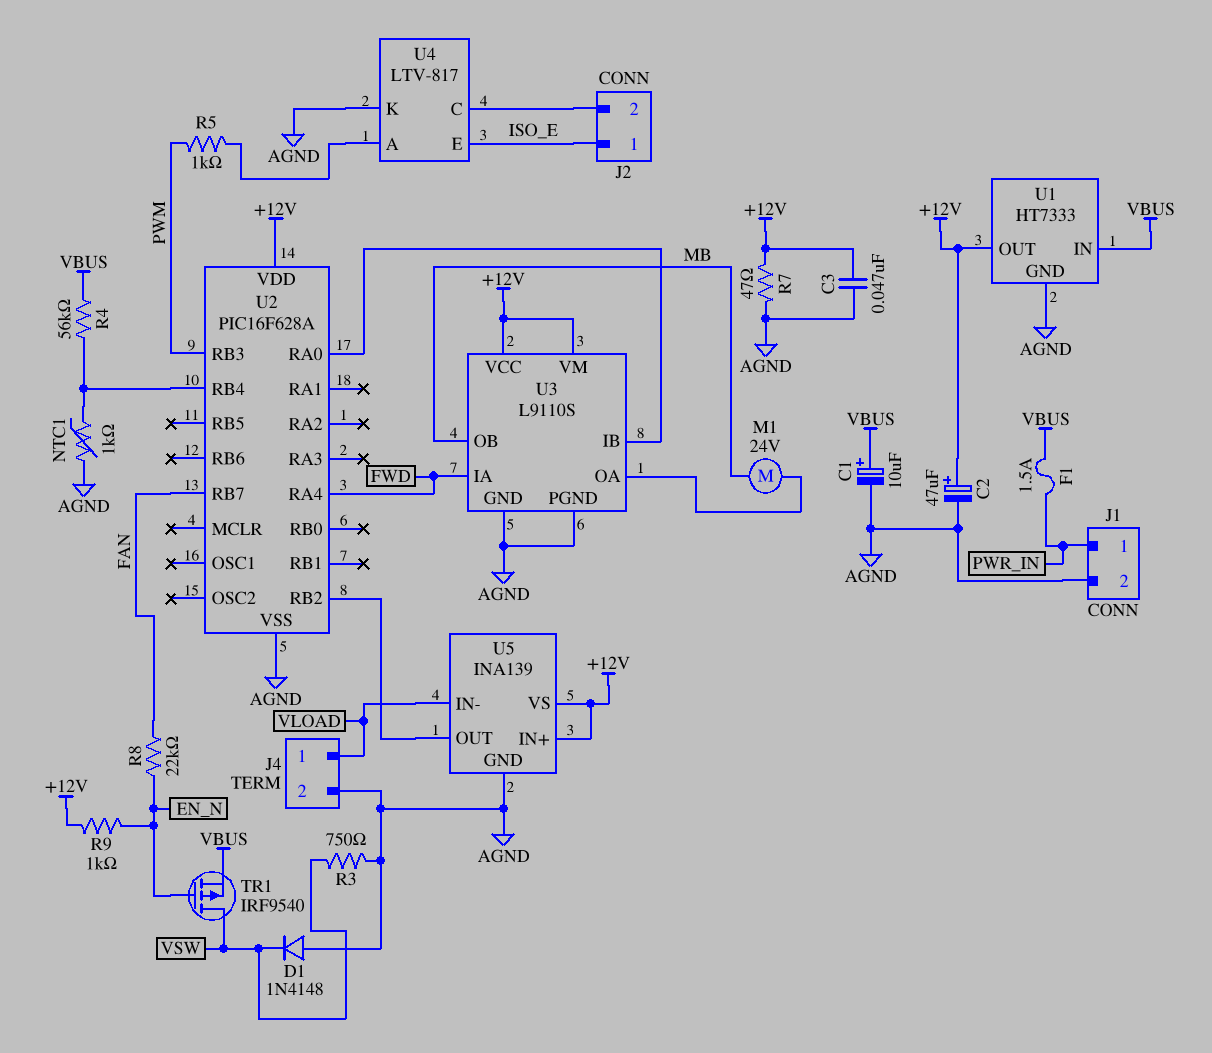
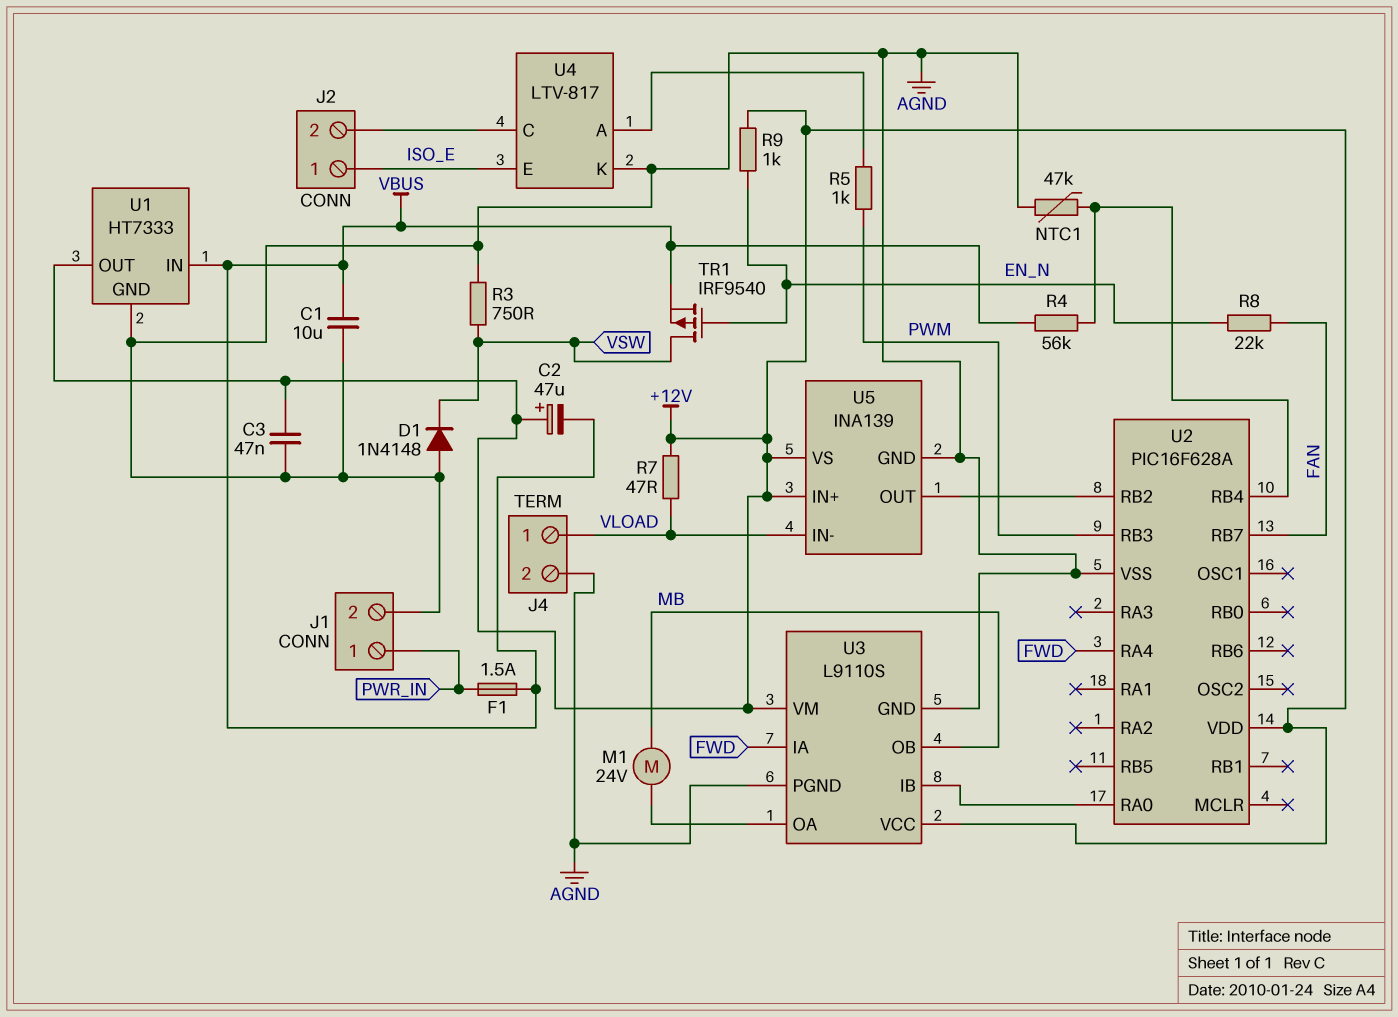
C1: 10uF (plus VBUS, minus AGND) -> 10uF (AGND, VBUS)
C2: 47uF (plus +12V, minus AGND) -> 47uF (plus +12V, minus VBUS)
NTC1: 1k (AGND, U2/RB4) -> 47k (AGND, U2/RB4)
R7: 47 (+12V, AGND) -> 47 (+12V, VLOAD)

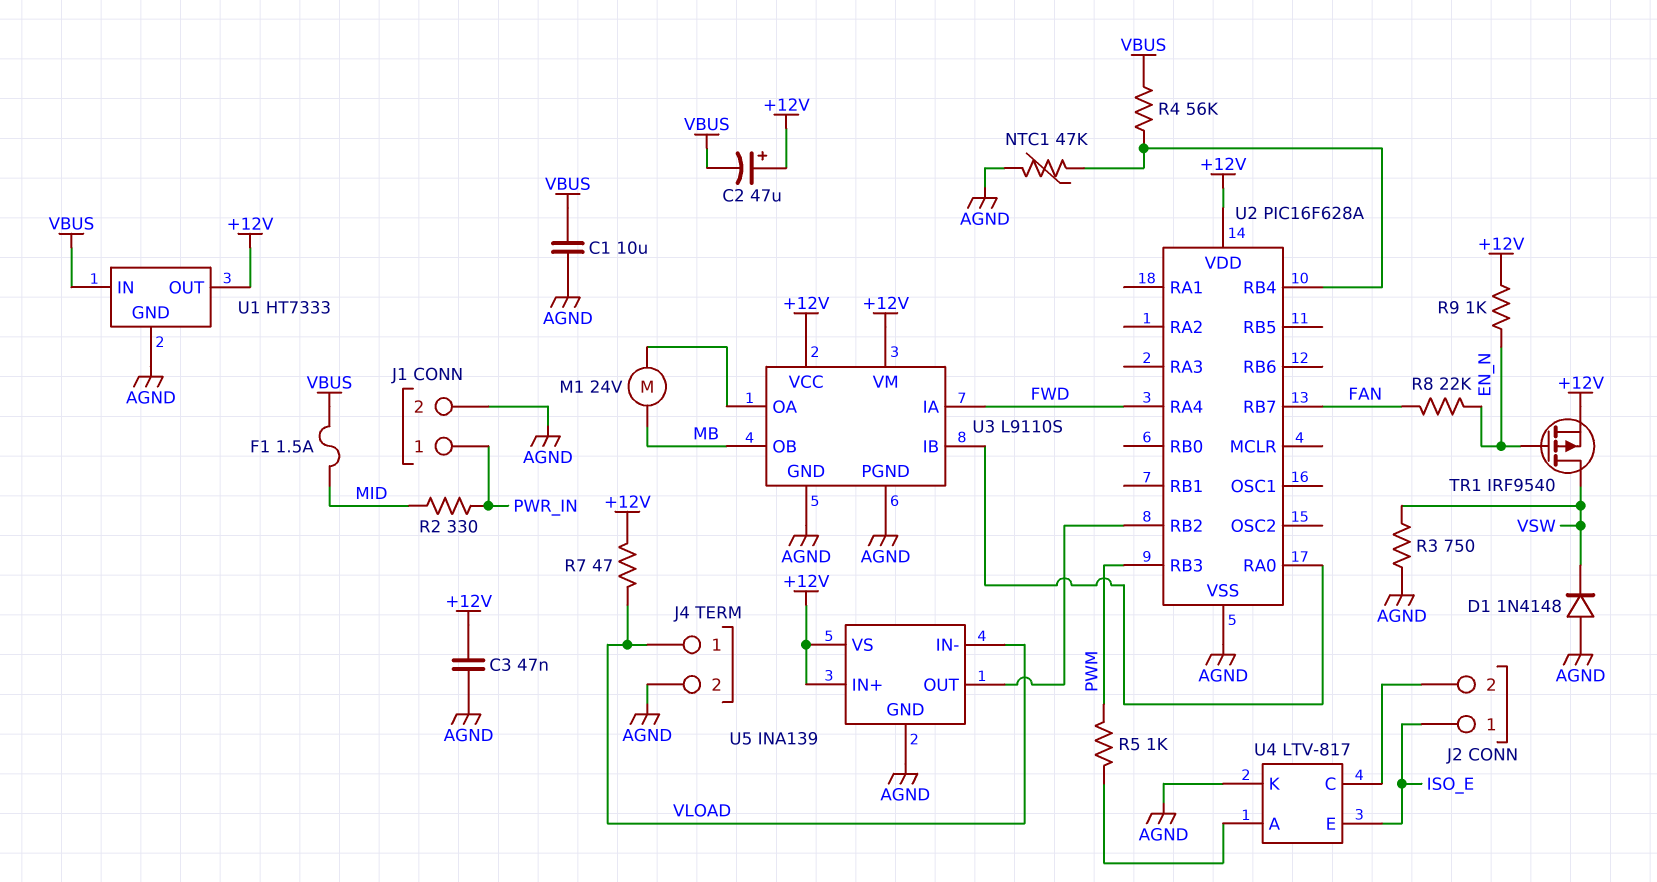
F1: 1.5A (PWR_IN, VBUS) -> 1.5A (MID, VBUS)
R2: none -> 330 (MID, PWR_IN)
TR1: PMOS IRF9540 (G EN_N, D VSW, S VBUS) -> PMOS IRF9540 (G EN_N, D VSW, S +12V)

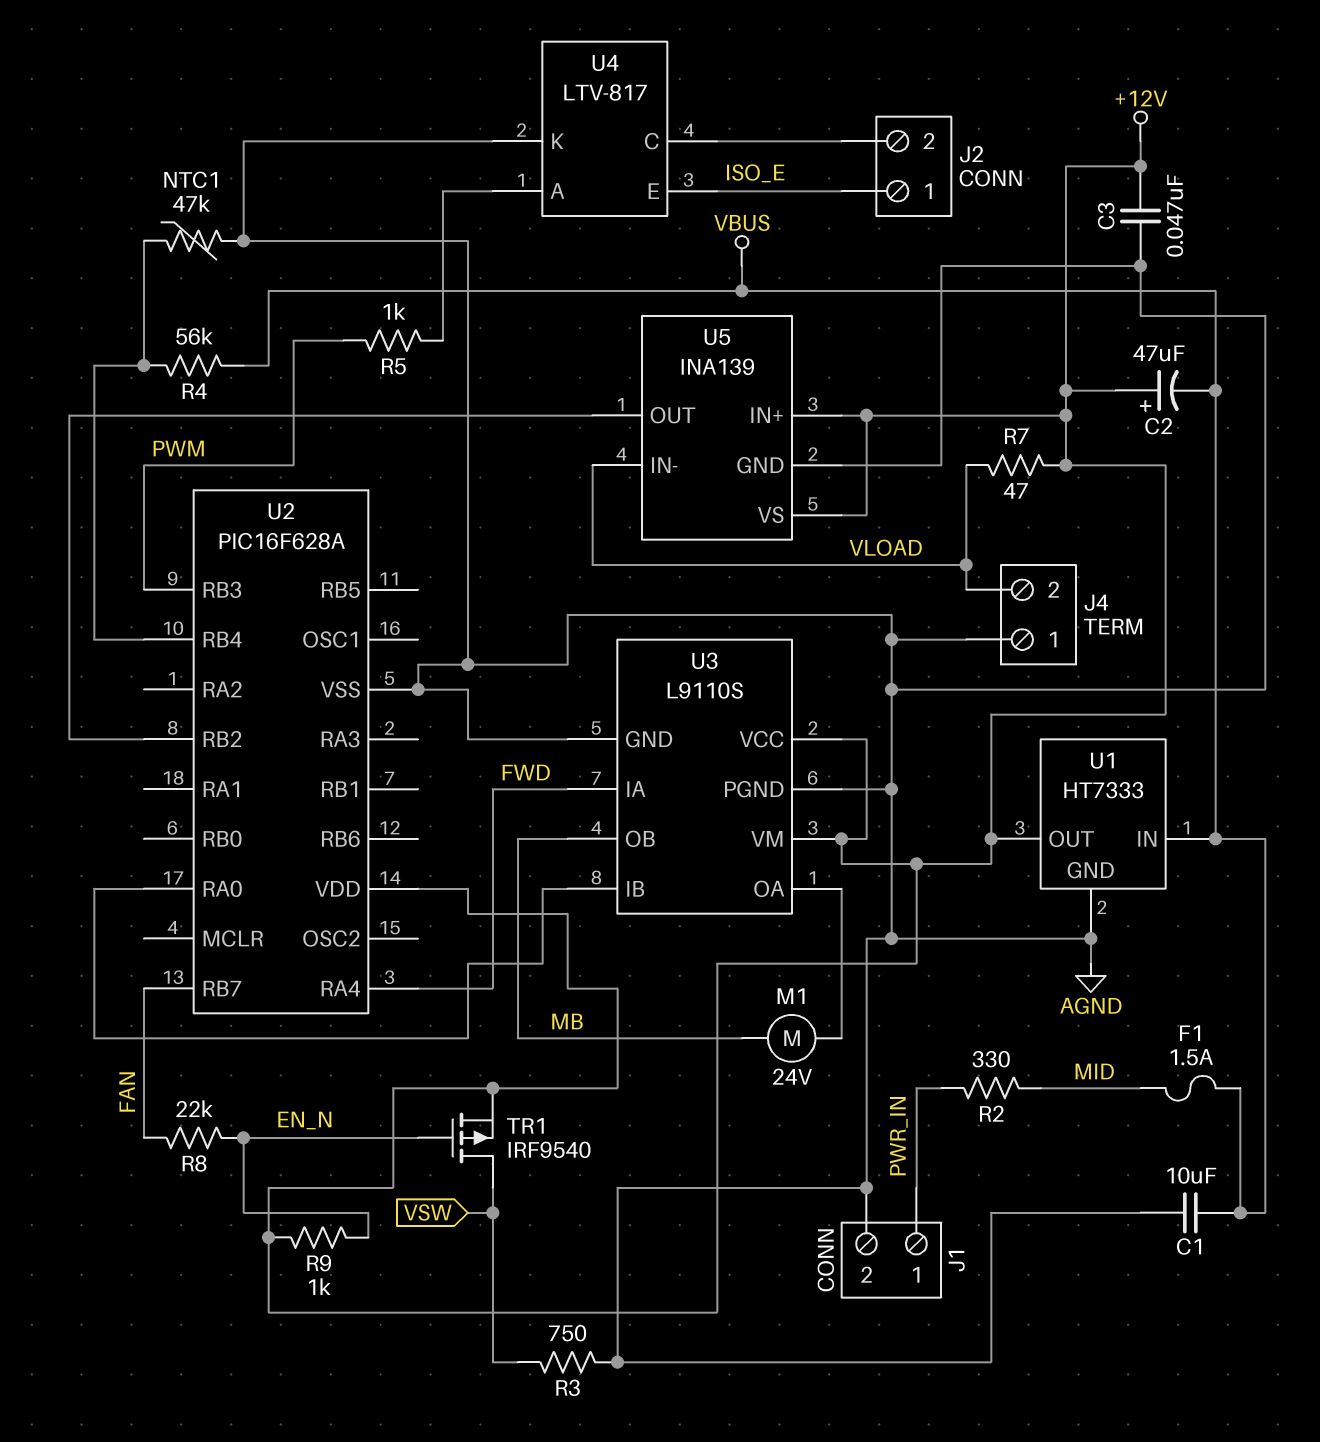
D1: diode 1N4148 (A AGND, K VSW) -> none
J4 pin 1: VLOAD -> AGND
J4 pin 2: AGND -> VLOAD

